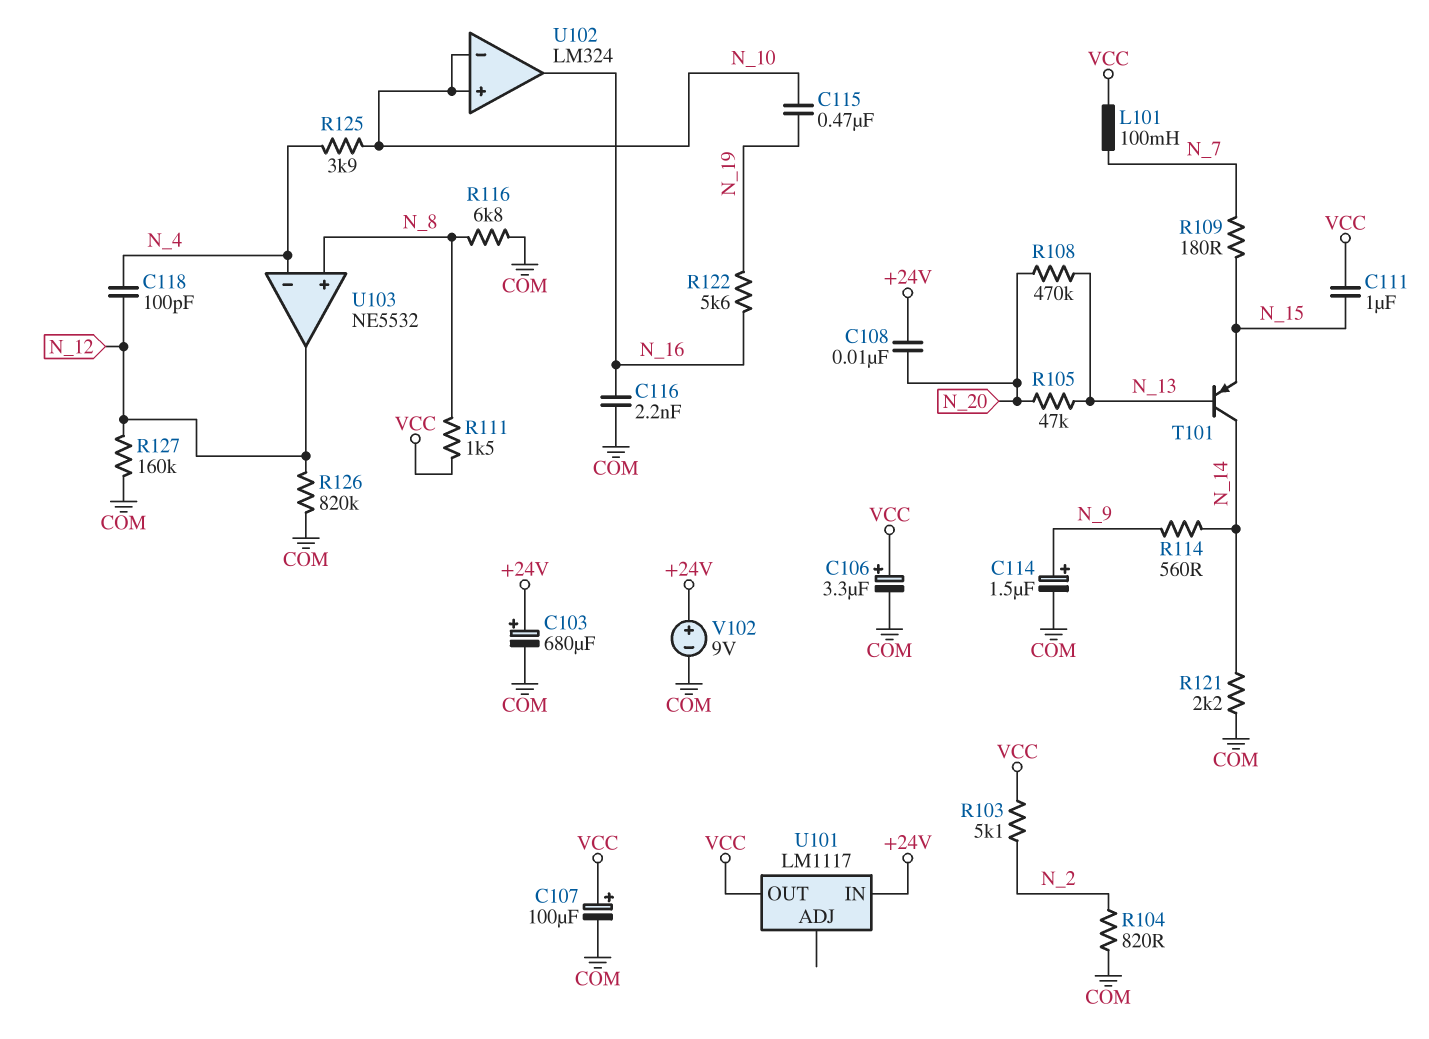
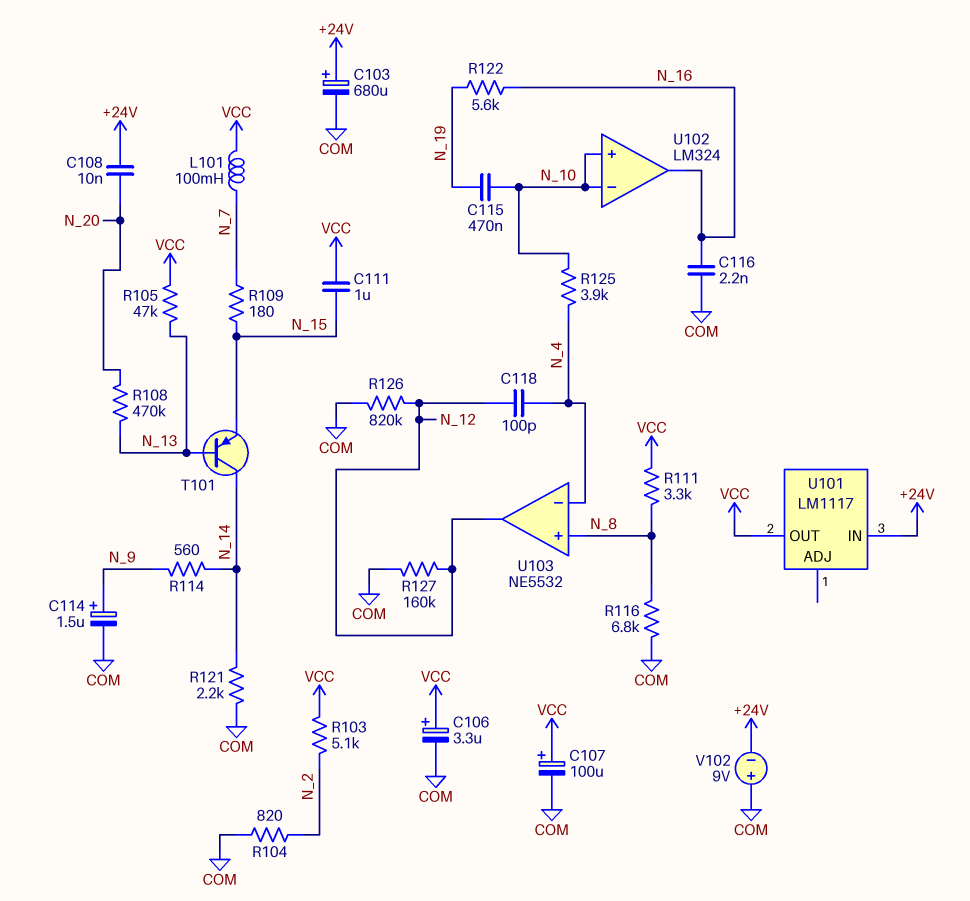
R105: 47k (N_13, N_20) -> 47k (N_13, VCC)
R111: 1.5k (N_8, VCC) -> 3.3k (N_8, VCC)
V102: 9V (plus +24V, minus COM) -> 9V (plus COM, minus +24V)

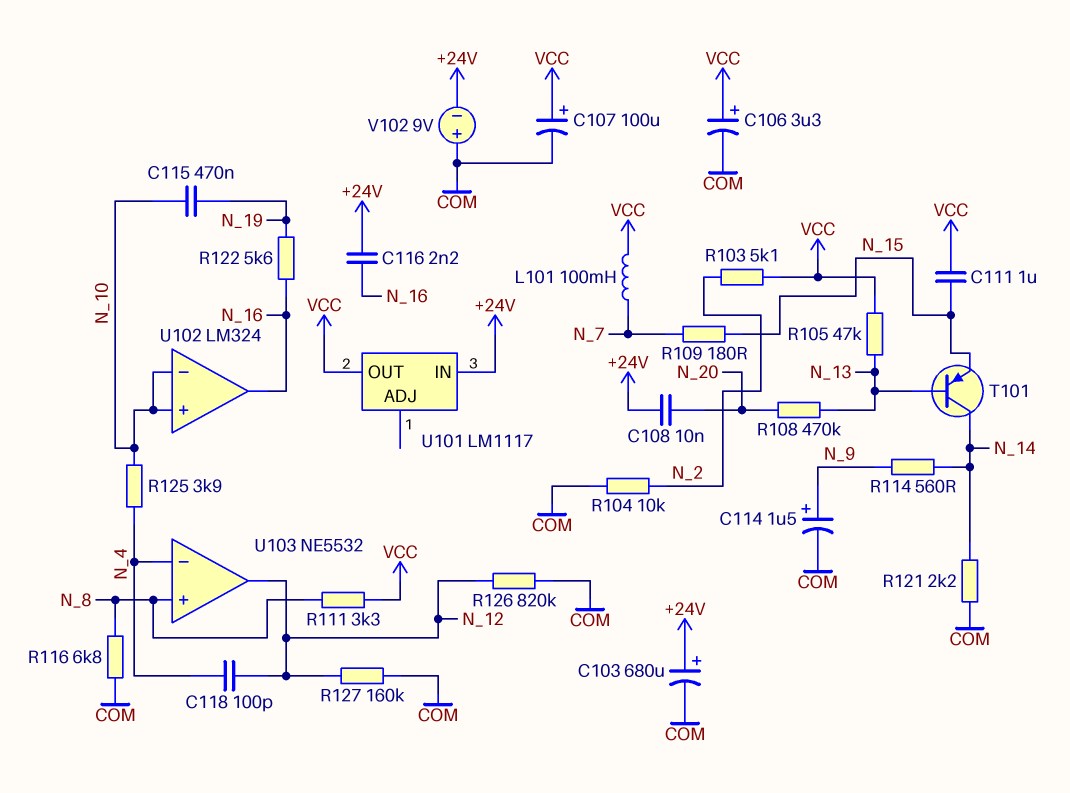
C116: 2.2nF (COM, N_16) -> 2.2nF (+24V, N_16)
R104: 820 (COM, N_2) -> 10k (COM, N_2)

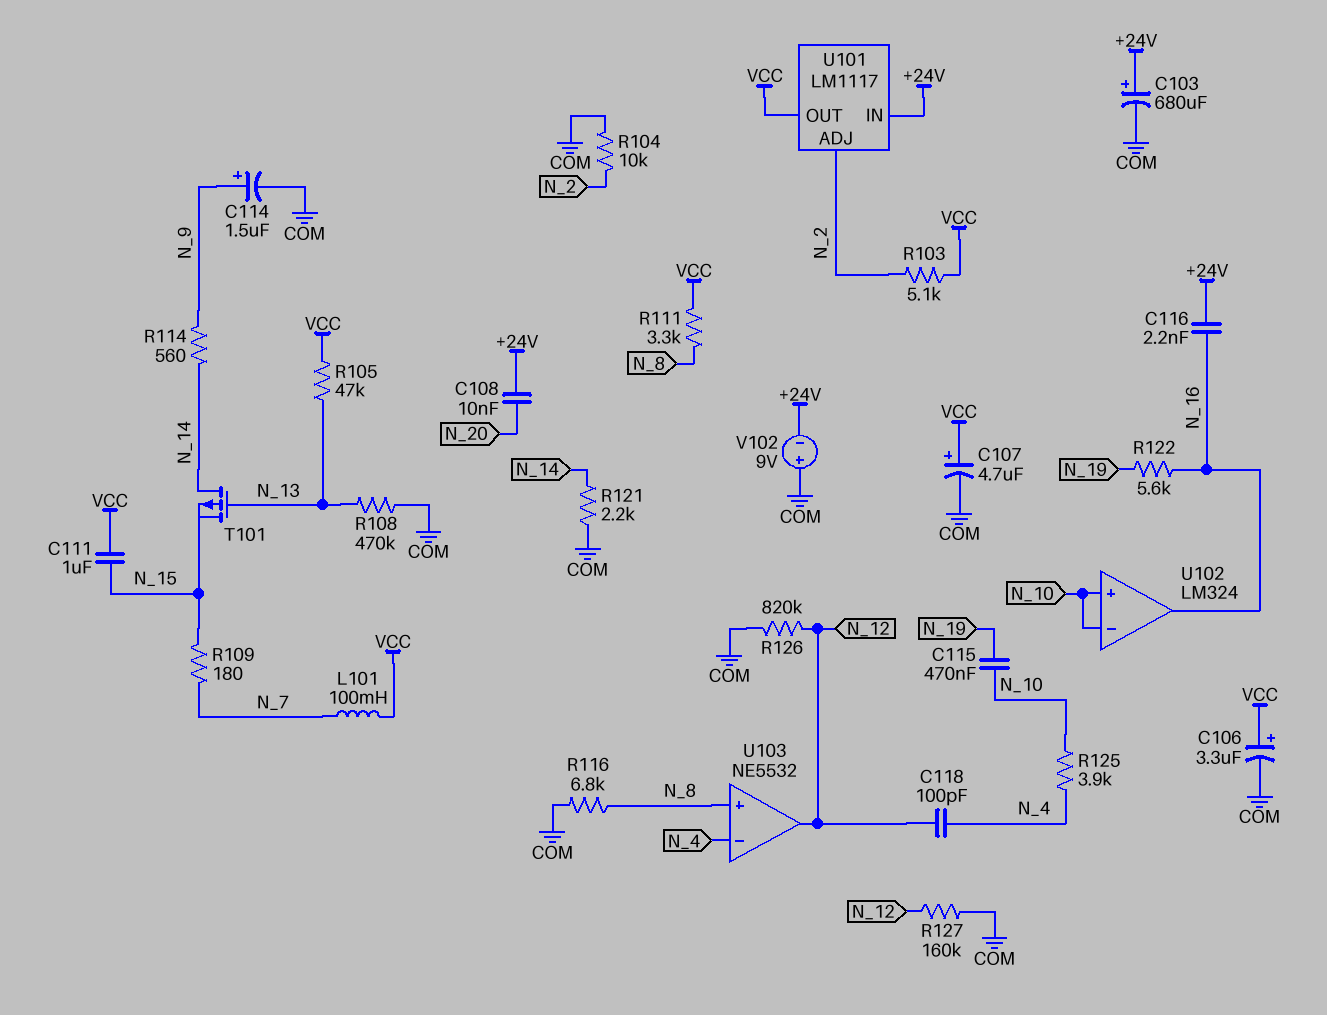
C107: 100uF (plus VCC, minus COM) -> 4.7uF (plus VCC, minus COM)
R108: 470k (N_13, N_20) -> 470k (COM, N_13)
T101: PNP (B N_13, C N_14, E N_15) -> PMOS (G N_13, D N_14, S N_15)
U101 pin ADJ: none -> N_2

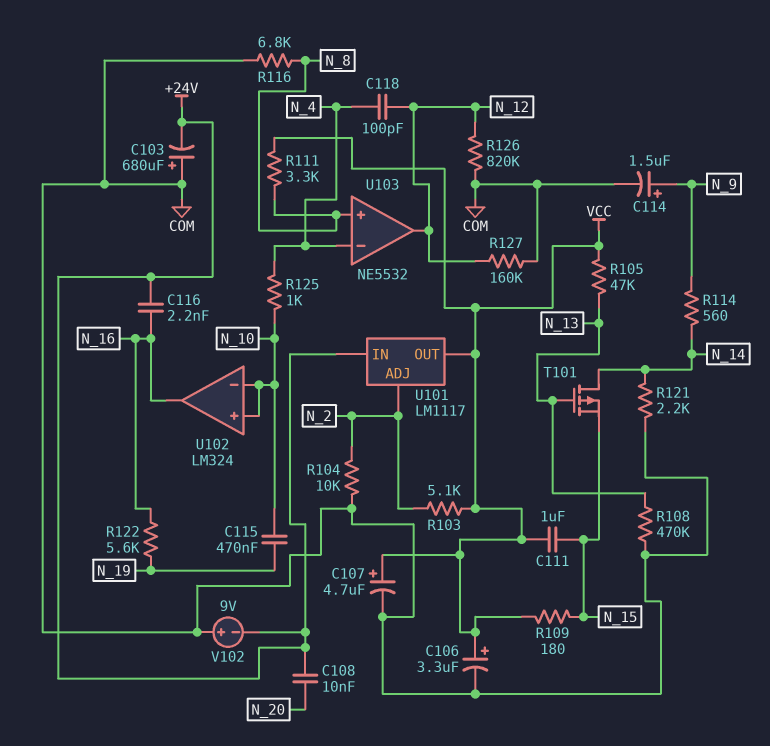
C103: 680uF (plus +24V, minus COM) -> 680uF (plus COM, minus +24V)
L101: 100mH (N_7, VCC) -> none
R109: 180 (N_7, N_15) -> 180 (N_15, VCC)
R125: 3.9k (N_4, N_10) -> 1k (N_4, N_10)

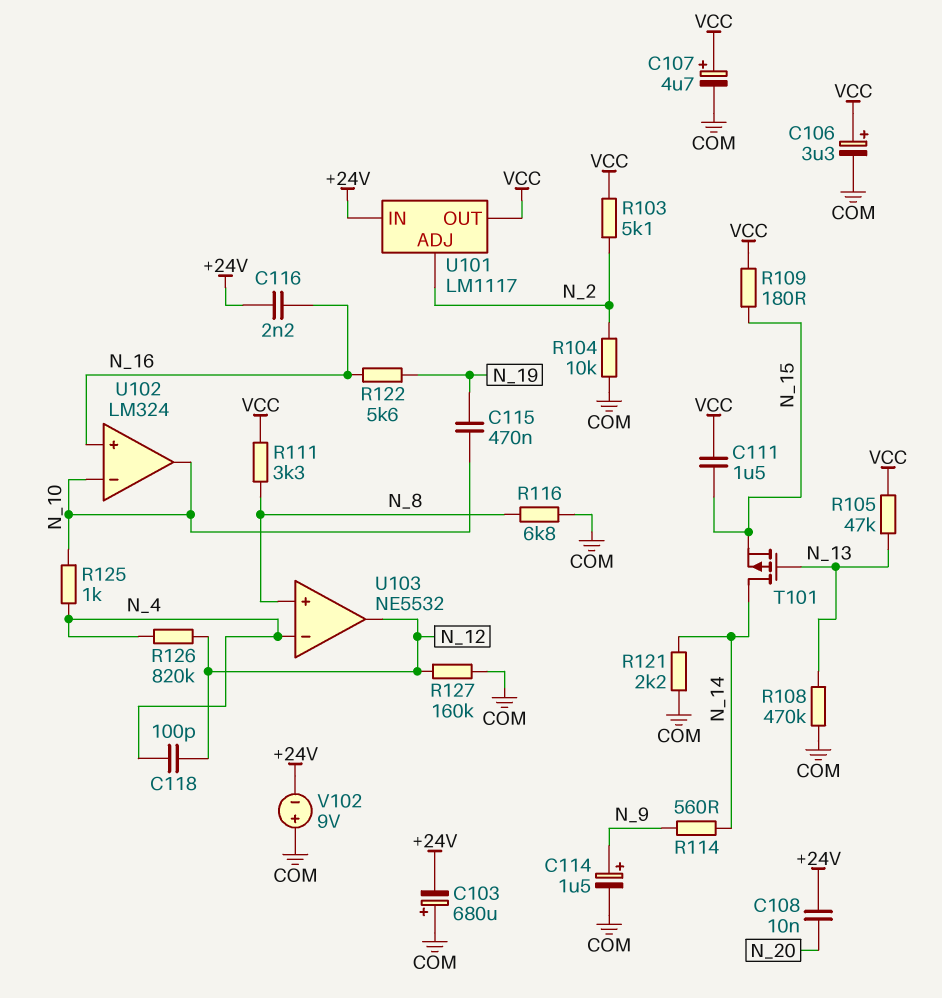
C111: 1uF (N_15, VCC) -> 1.5uF (N_15, VCC)
R126: 820k (COM, N_12) -> 820k (N_4, N_12)
U102 pin in+: N_10 -> N_16
U102 pin out: N_16 -> N_10

